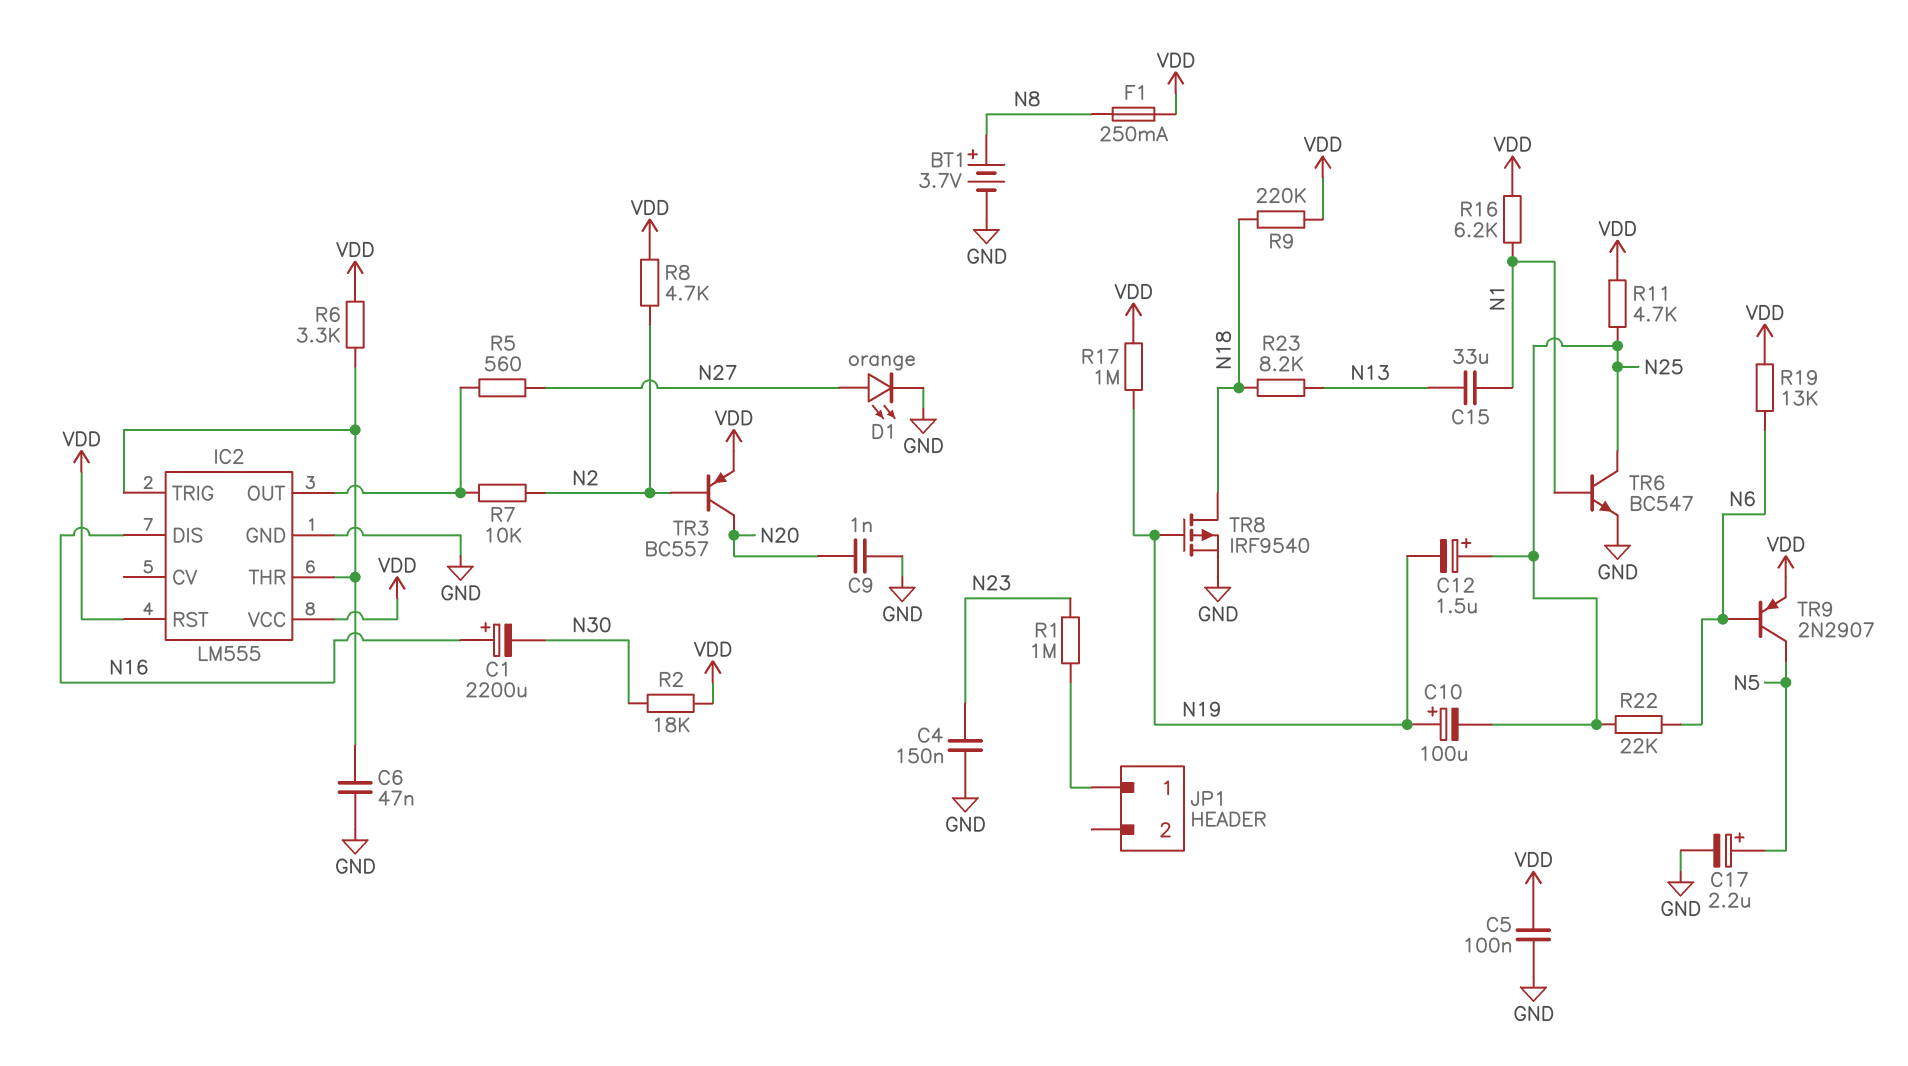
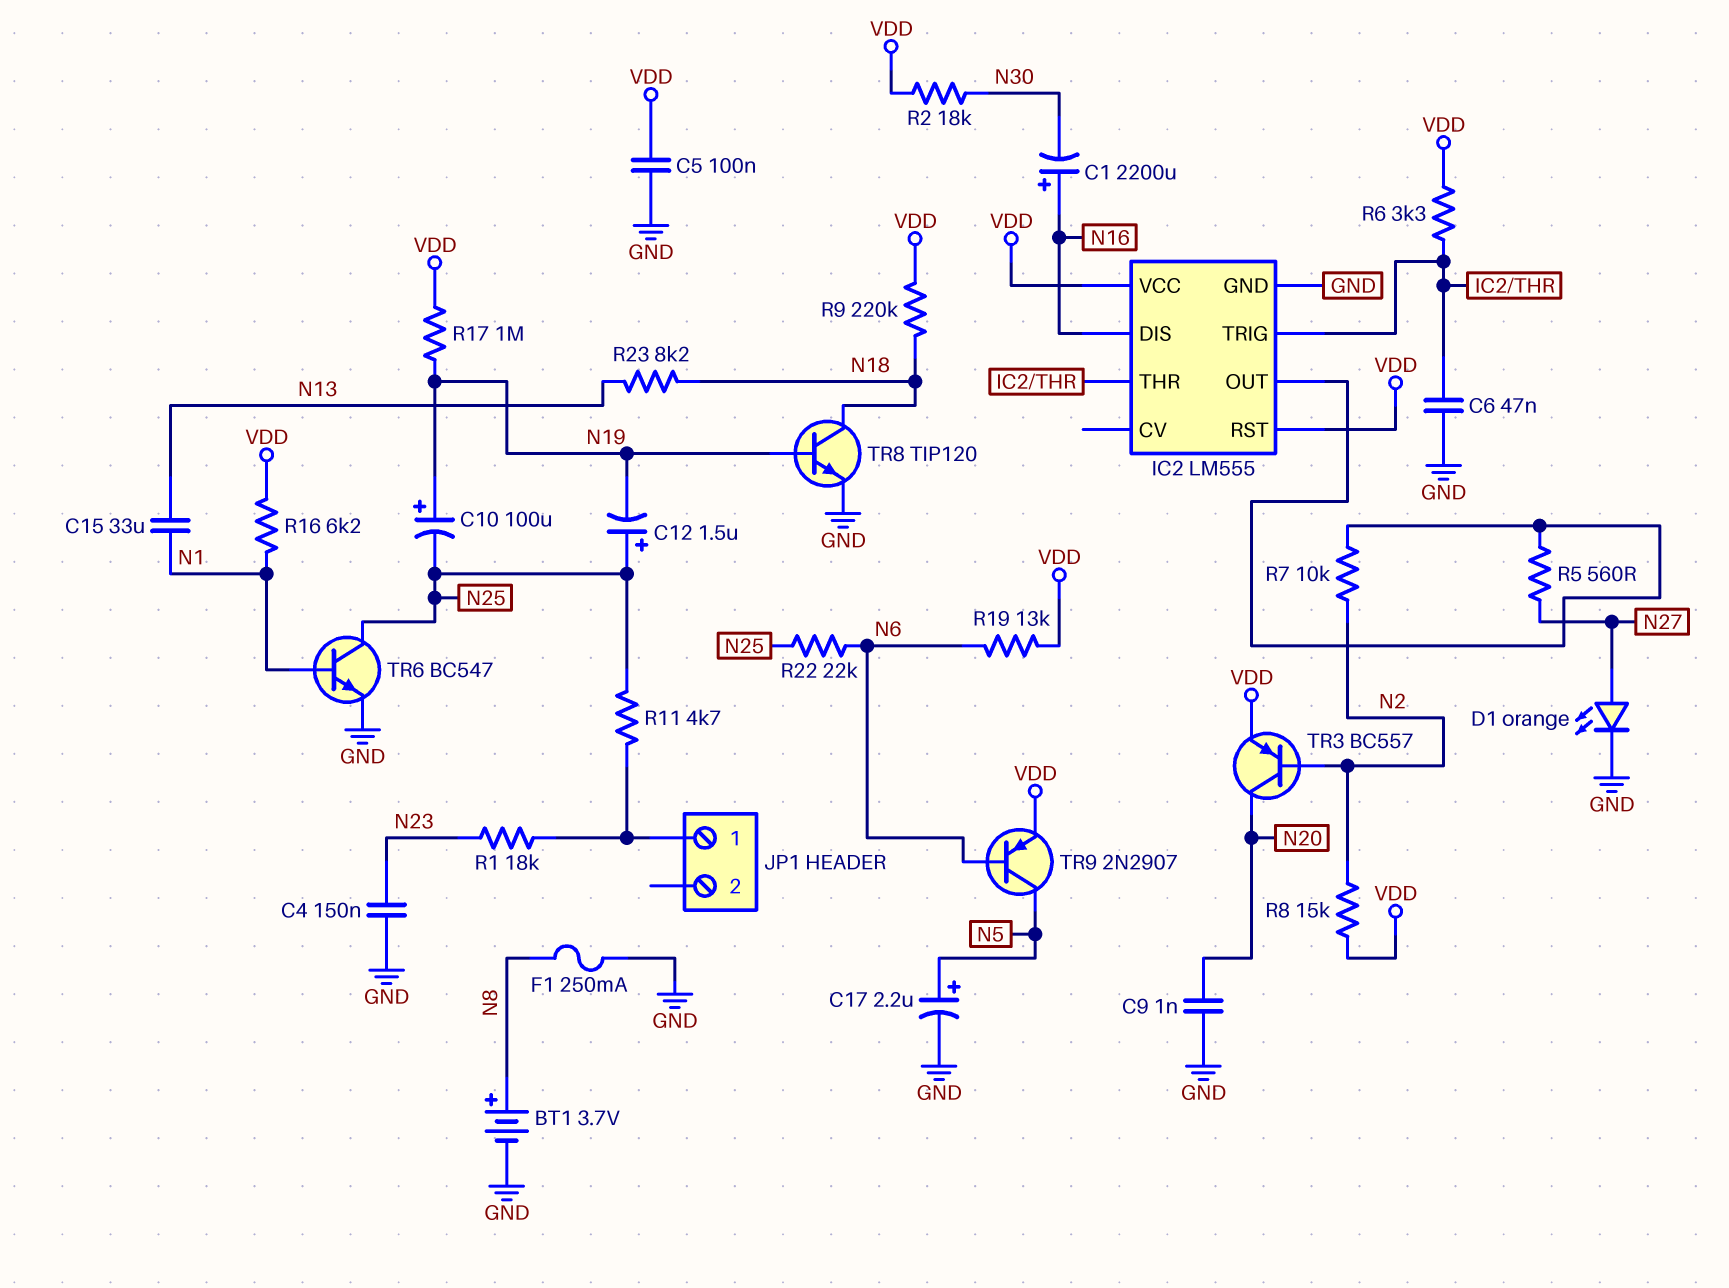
F1: 250mA (N8, VDD) -> 250mA (GND, N8)
R1: 1M (JP1/1, N23) -> 18k (JP1/1, N23)
R8: 4.7k (N2, VDD) -> 15k (N2, VDD)
R11: 4.7k (N25, VDD) -> 4.7k (JP1/1, N25)
TR8: PMOS IRF9540 (G N19, D N18, S GND) -> NPN TIP120 (B N19, C N18, E GND)

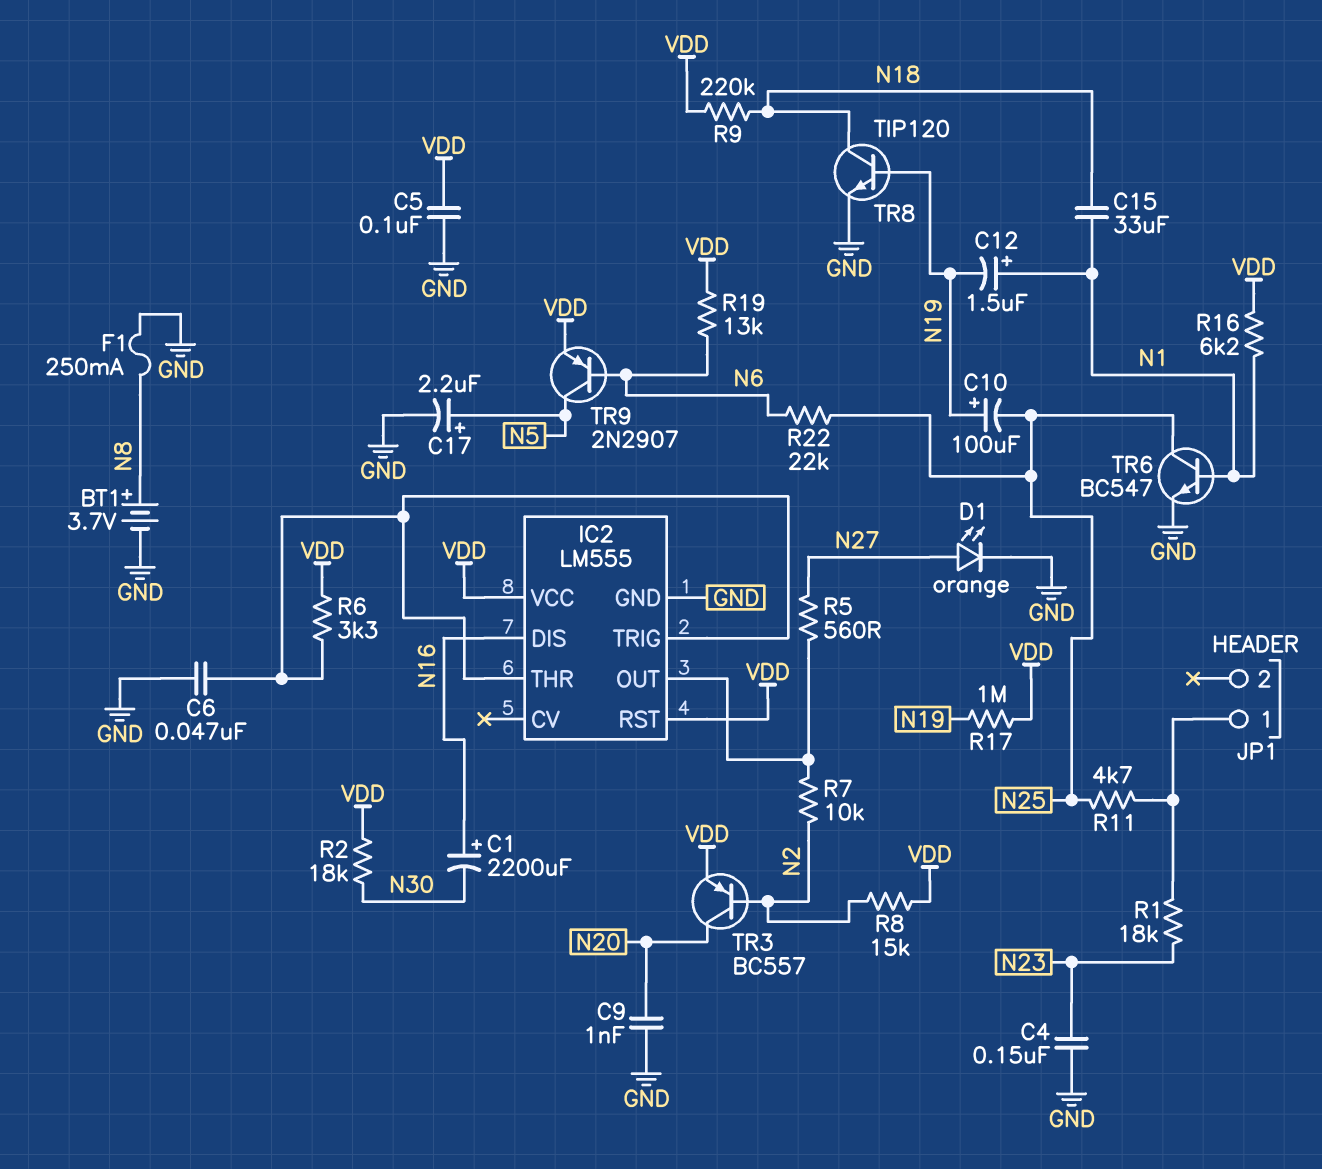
C12: 1.5uF (plus N25, minus N19) -> 1.5uF (plus N1, minus N19)
C15: 33uF (N1, N13) -> 33uF (N1, N18)
R23: 8.2k (N13, N18) -> none

